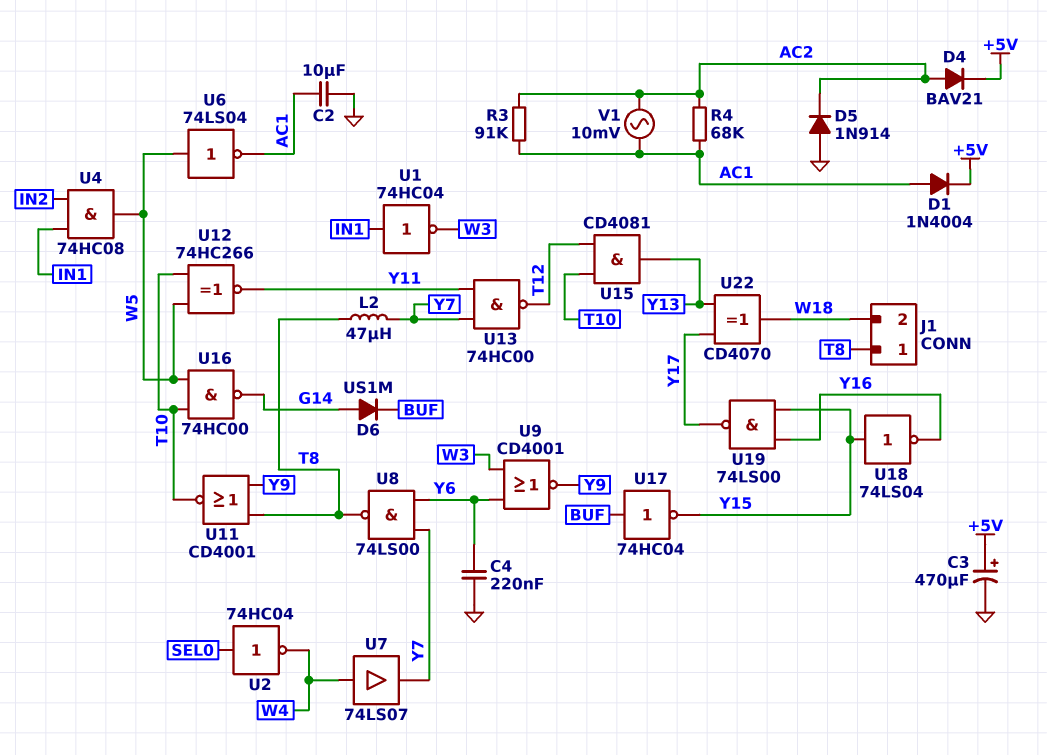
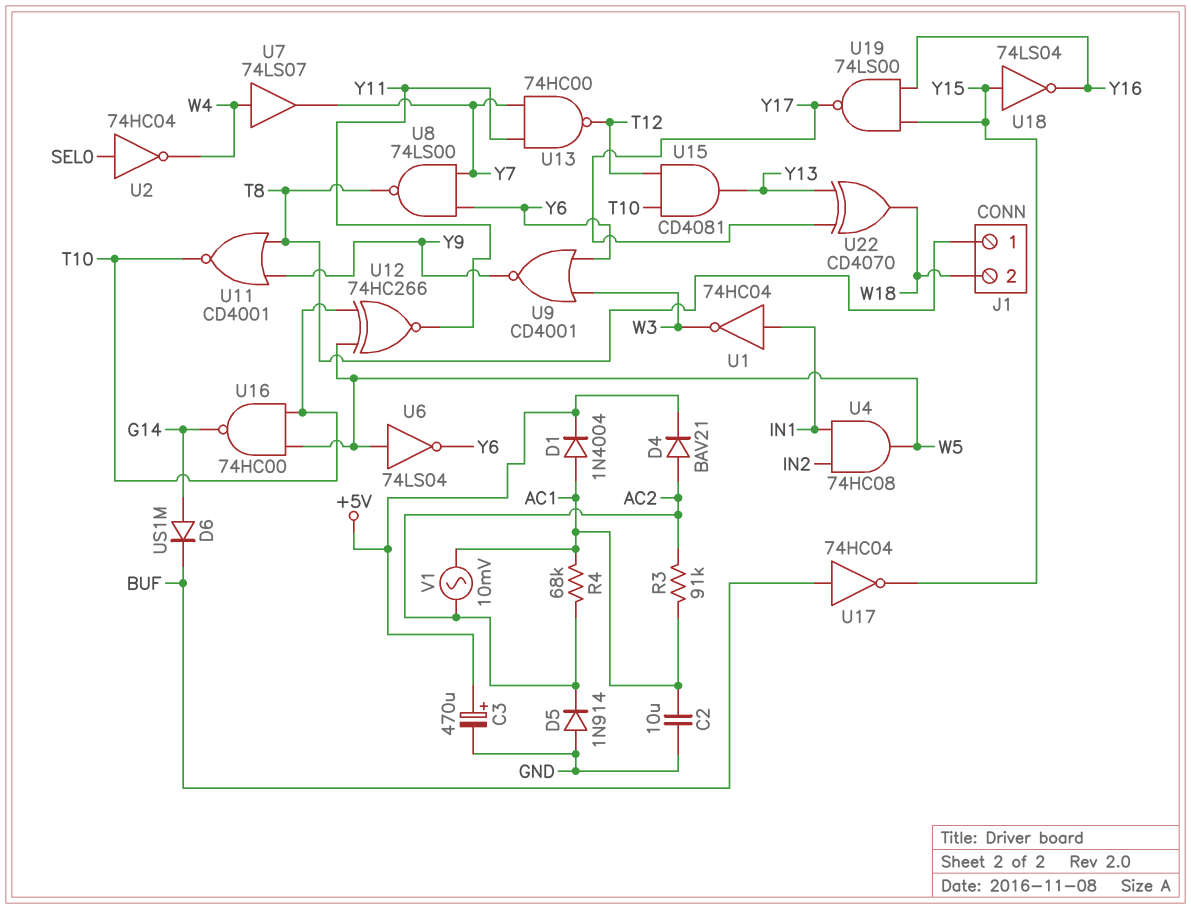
C4: 220nF (GND, Y6) -> none
L2: 47uH (T8, Y7) -> none
U6: NOT 74LS04 (in W5, out AC1) -> NOT 74LS04 (in W5, out Y6)

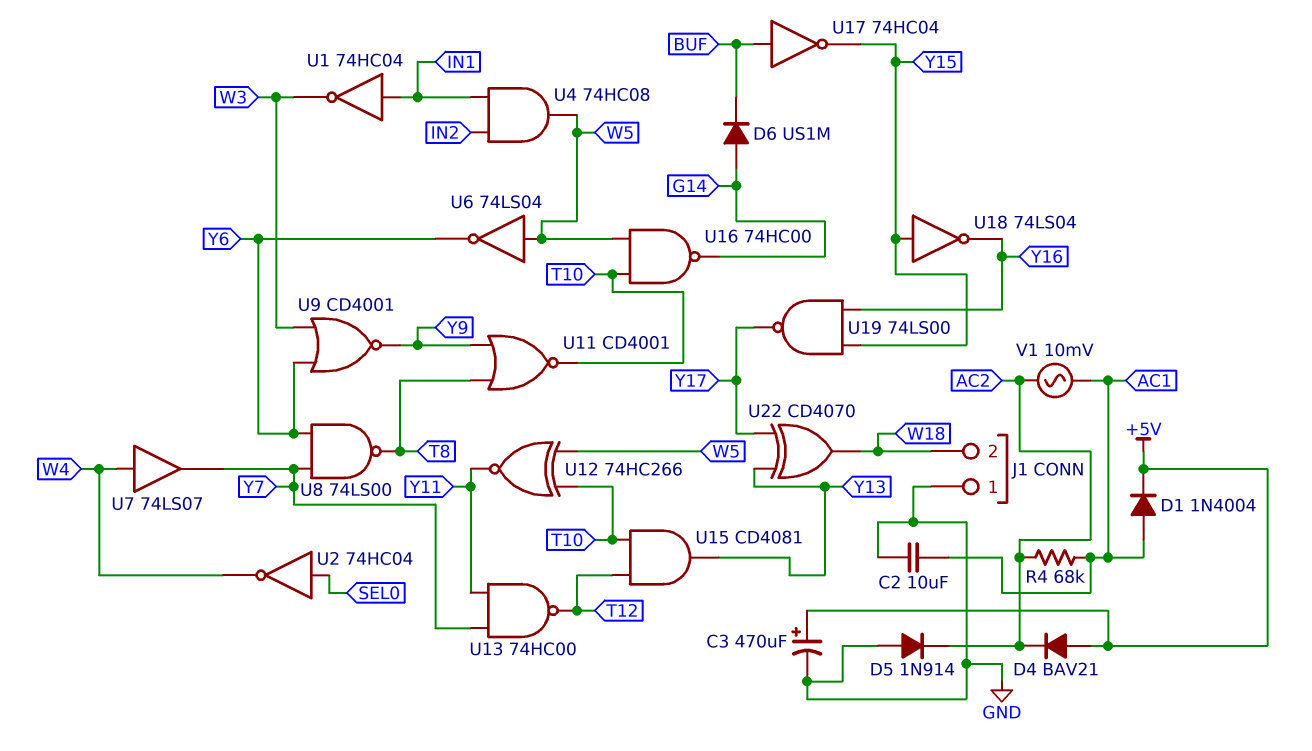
D4: diode BAV21 (A AC2, K +5V) -> diode BAV21 (A +5V, K AC2)
J1 pin 1: T8 -> GND
R3: 91k (AC1, AC2) -> none

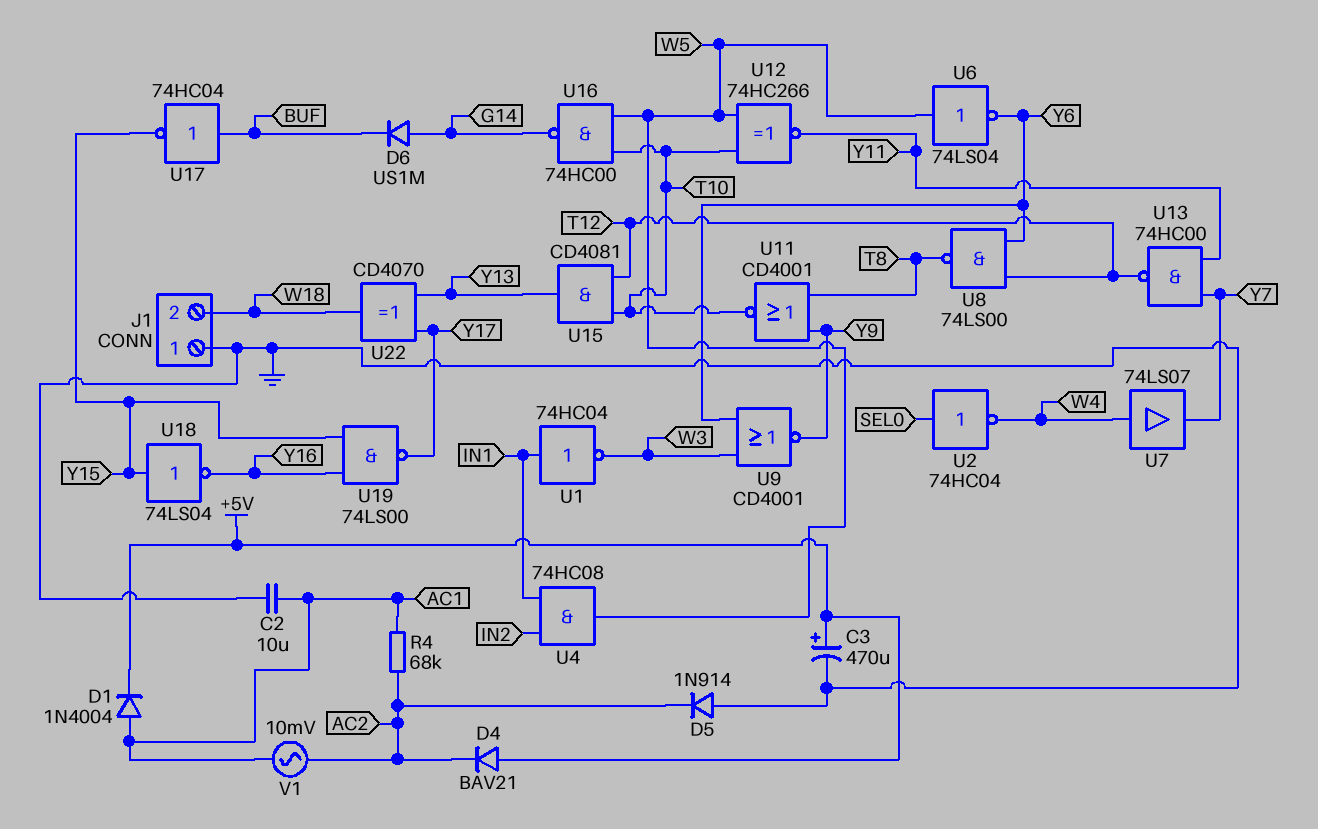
U8: NAND 74LS00 (in Y6, in Y7, out T8) -> NAND 74LS00 (in T12, in Y6, out T8)

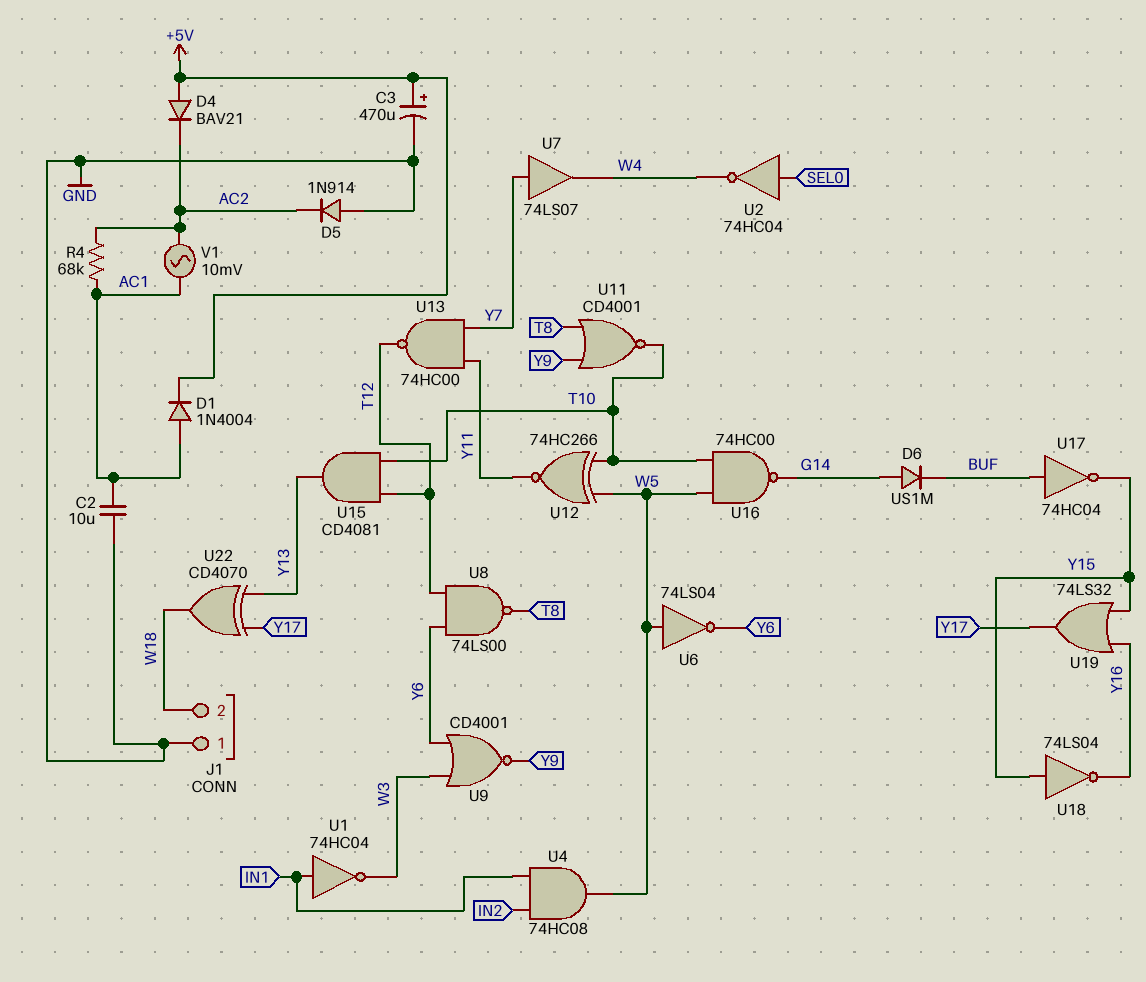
U7: buffer 74LS07 (in W4, out Y7) -> buffer 74LS07 (in Y7, out W4)
U19: NAND 74LS00 (in Y15, in Y16, out Y17) -> OR 74LS32 (in Y15, in Y16, out Y17)

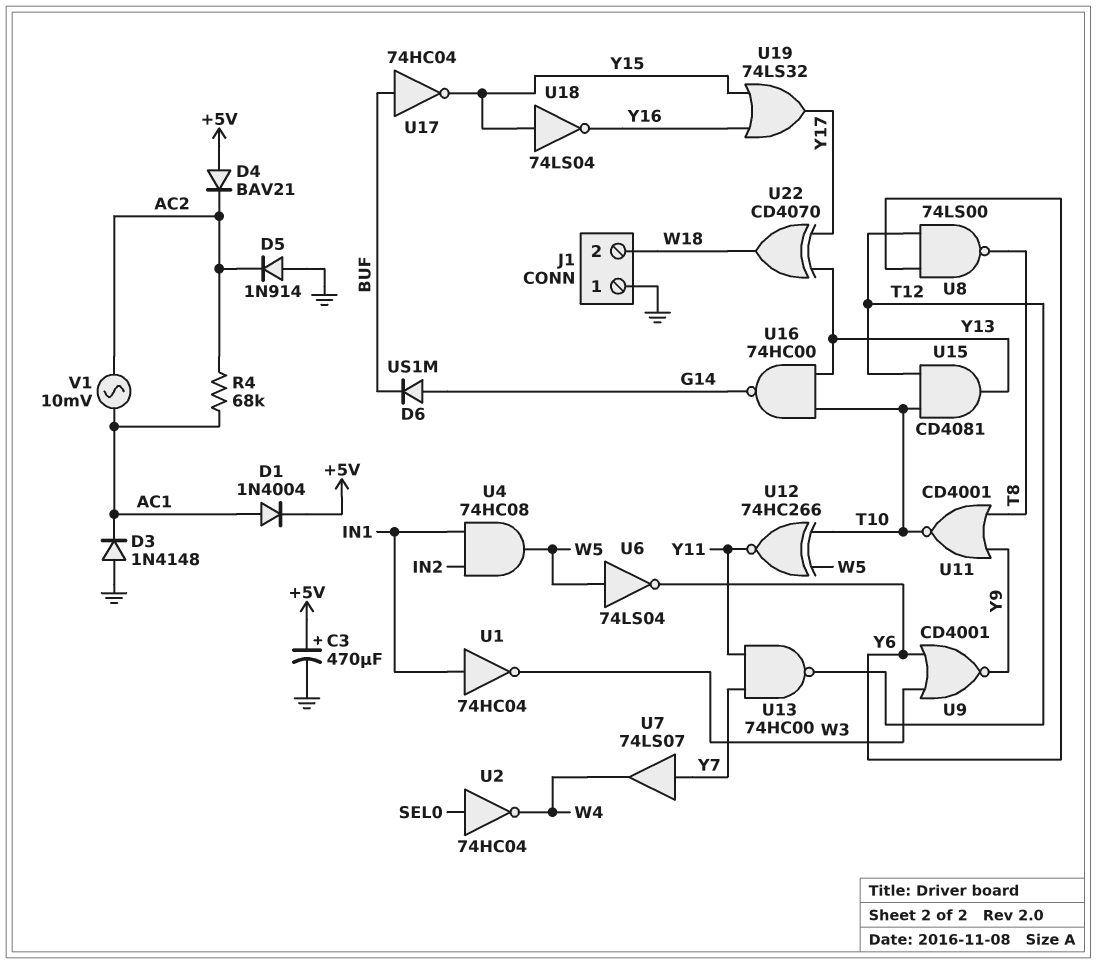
C2: 10uF (AC1, GND) -> none
D3: none -> diode 1N4148 (A GND, K AC1)
U16: NAND 74HC00 (in T10, in W5, out G14) -> NAND 74HC00 (in T10, in Y13, out G14)

